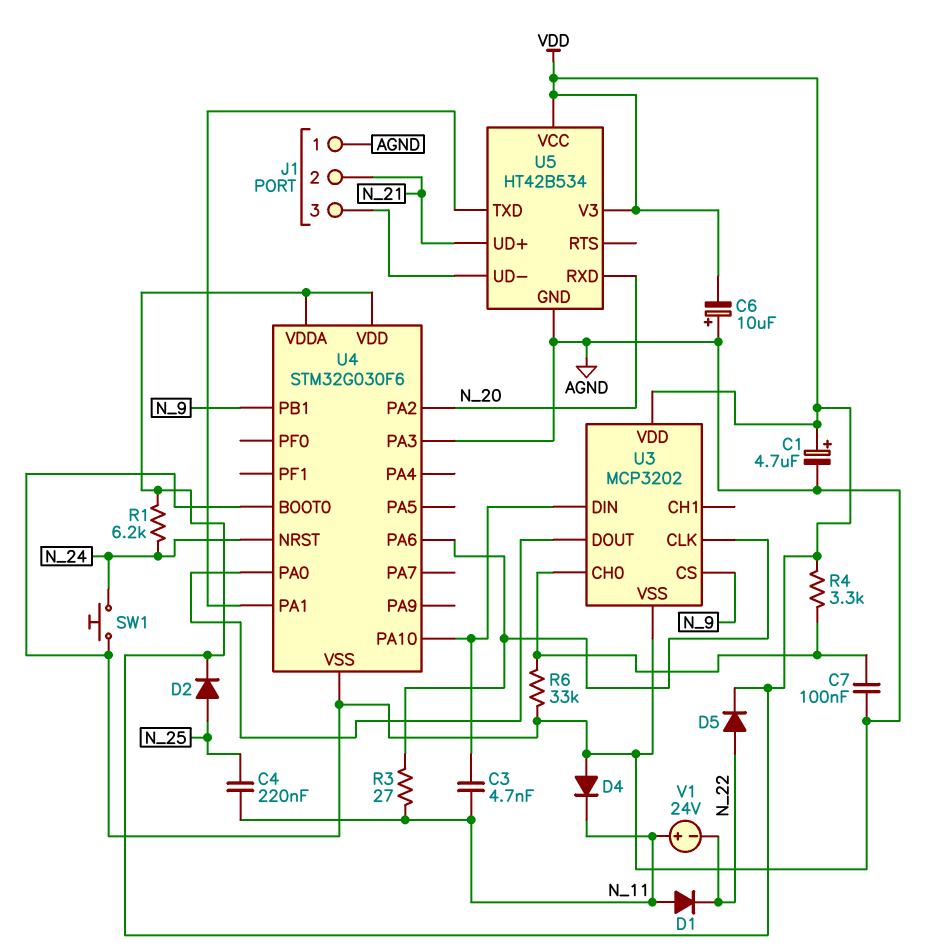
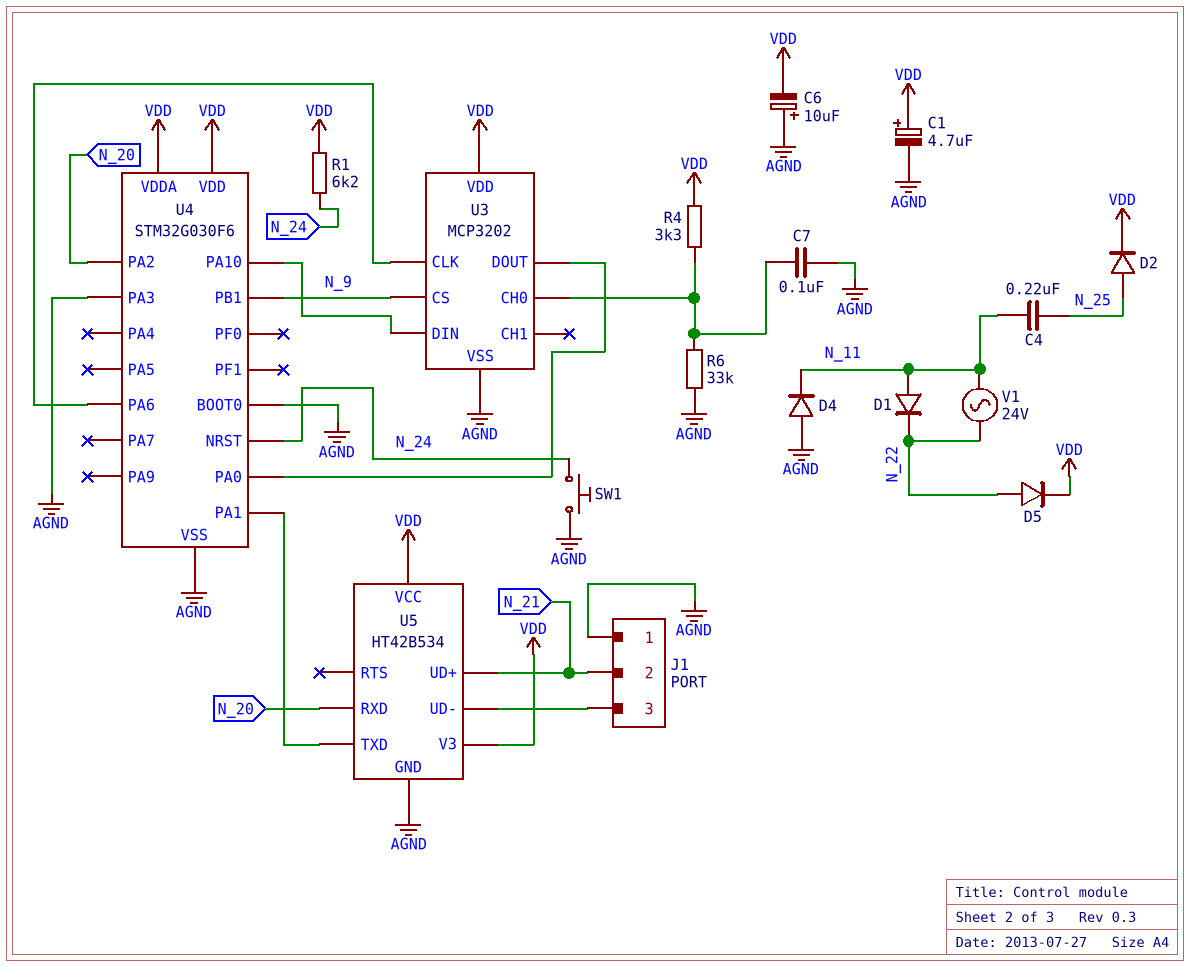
C3: 4.7nF (N_11, U3/DIN) -> none
R3: 27 (N_11, U3/CLK) -> none
V1: 24V (plus N_11, minus N_22) -> AC 24V (N_11, N_22)

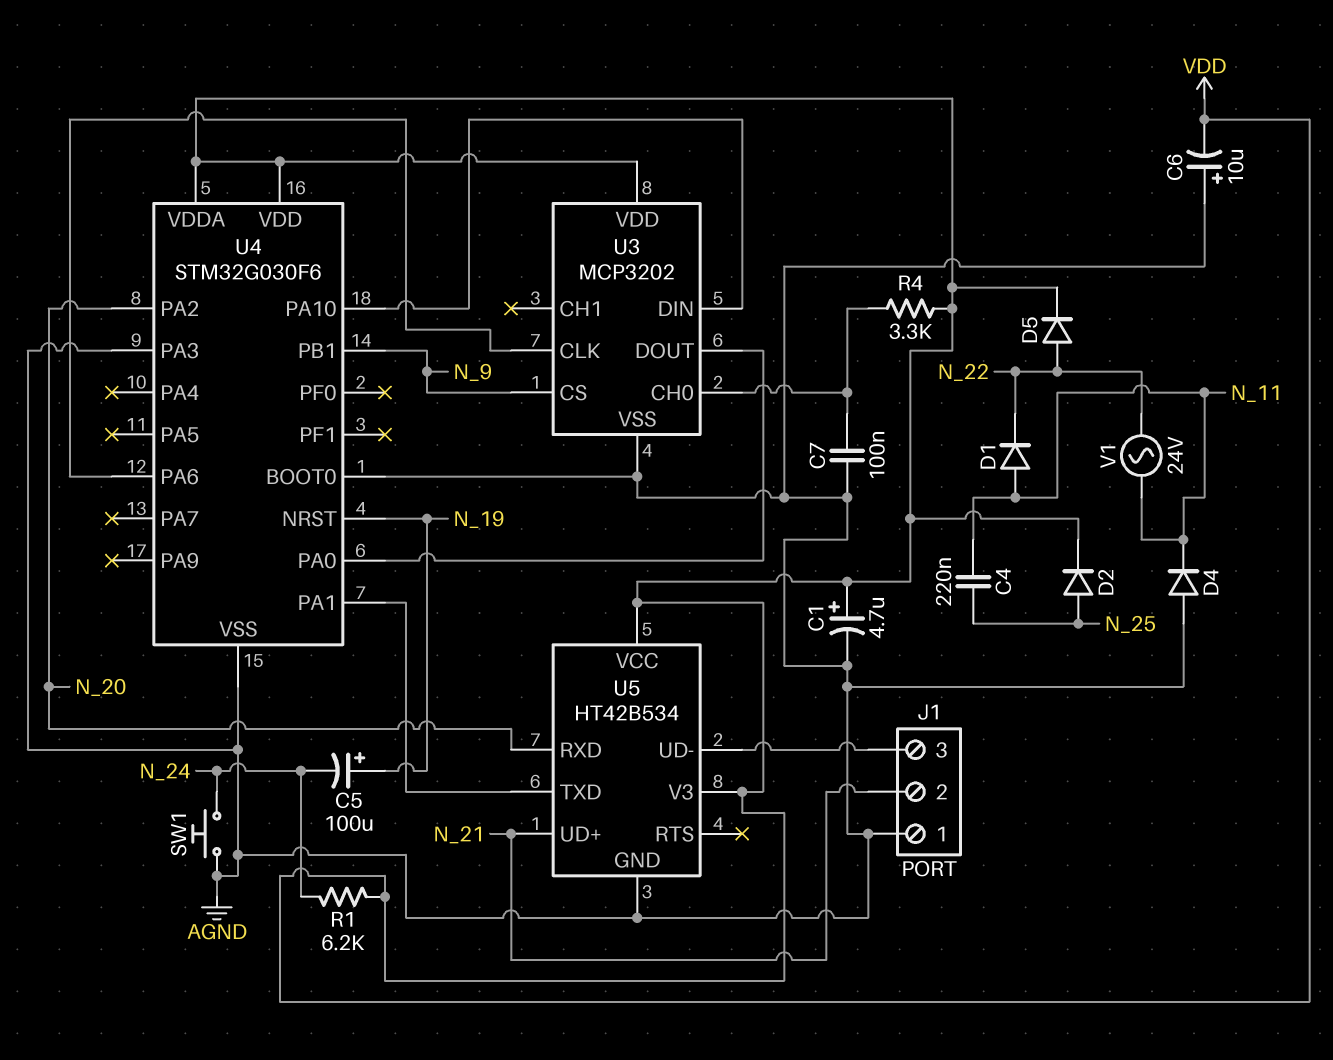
C5: none -> 100uF (plus N_19, minus N_24)
R6: 33k (AGND, U3/CH0) -> none
U4 pin NRST: N_24 -> N_19

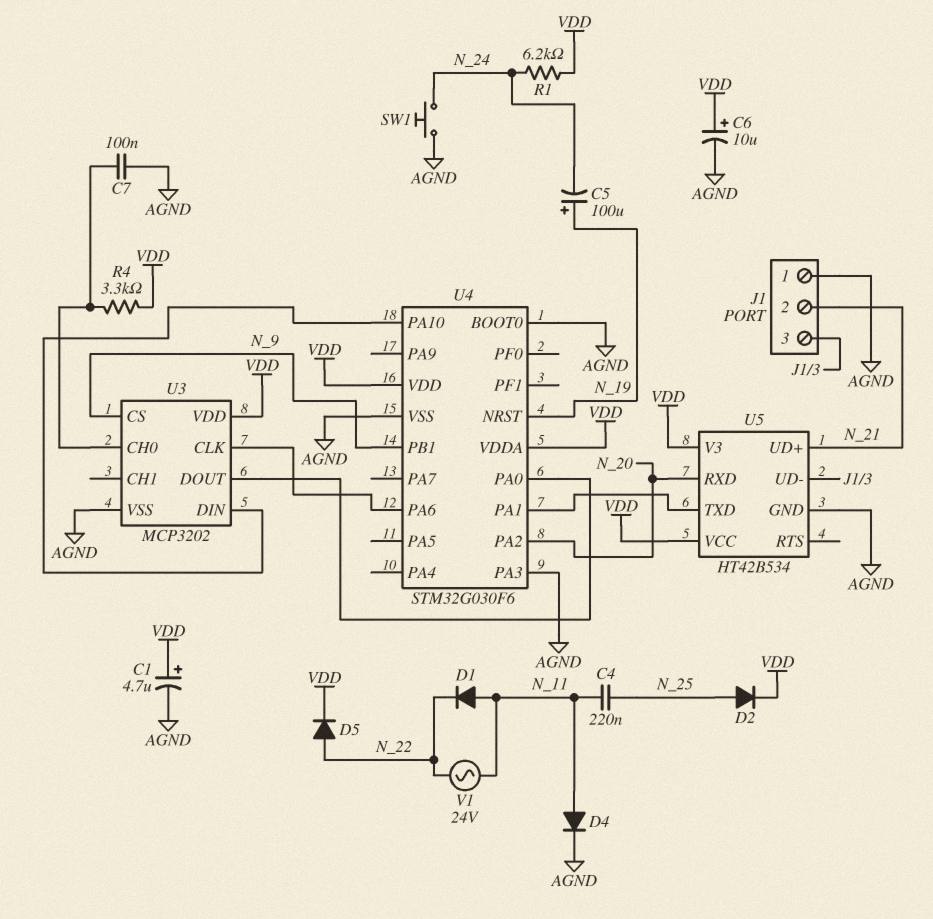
C6: 10uF (plus AGND, minus VDD) -> 10uF (plus VDD, minus AGND)
D4: diode (A AGND, K N_11) -> diode (A N_11, K AGND)

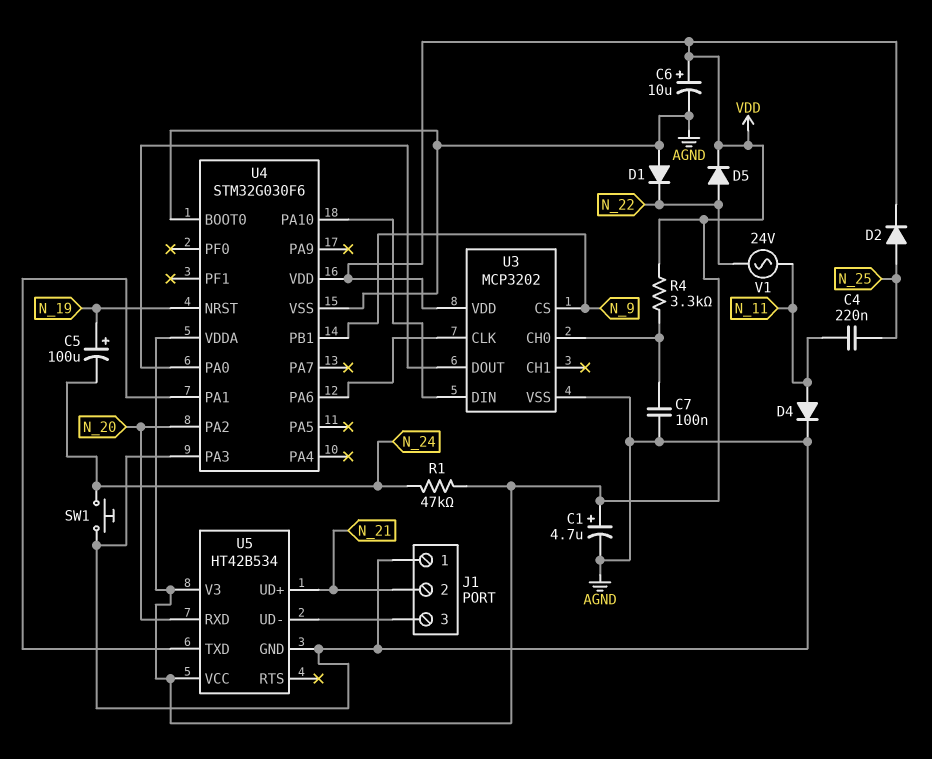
D1: diode (A N_11, K N_22) -> diode (A AGND, K N_22)
R1: 6.2k (N_24, VDD) -> 47k (N_24, VDD)

